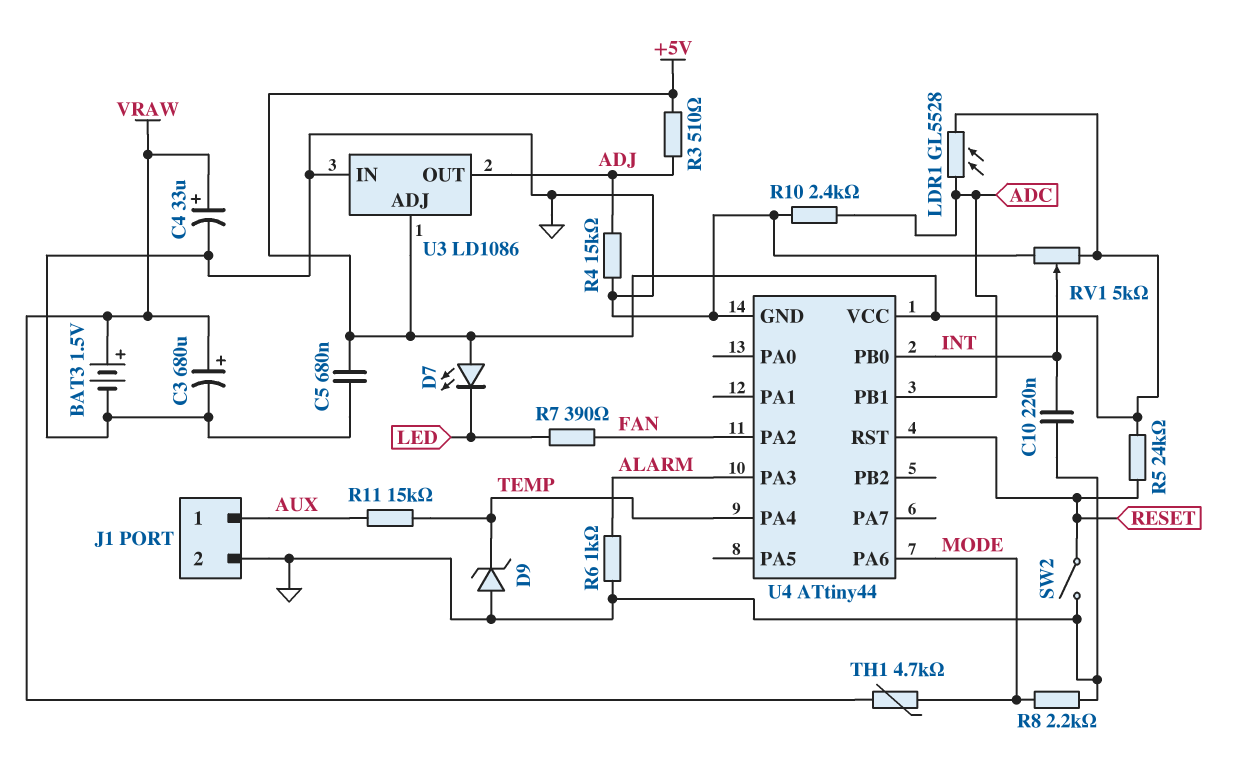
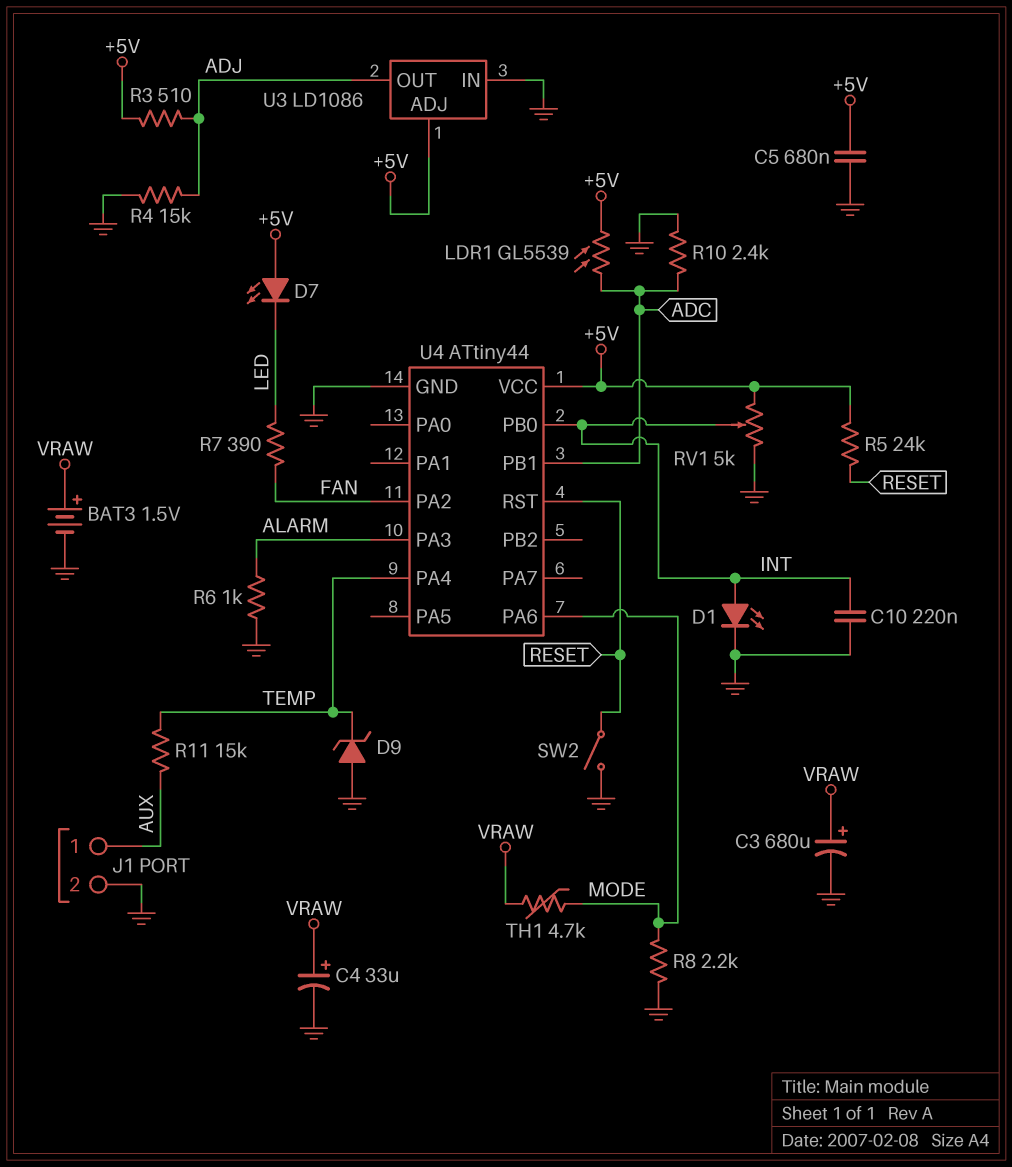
D1: none -> LED (A INT, K GND)
LDR1: GL5528 (+5V, ADC) -> GL5539 (+5V, ADC)

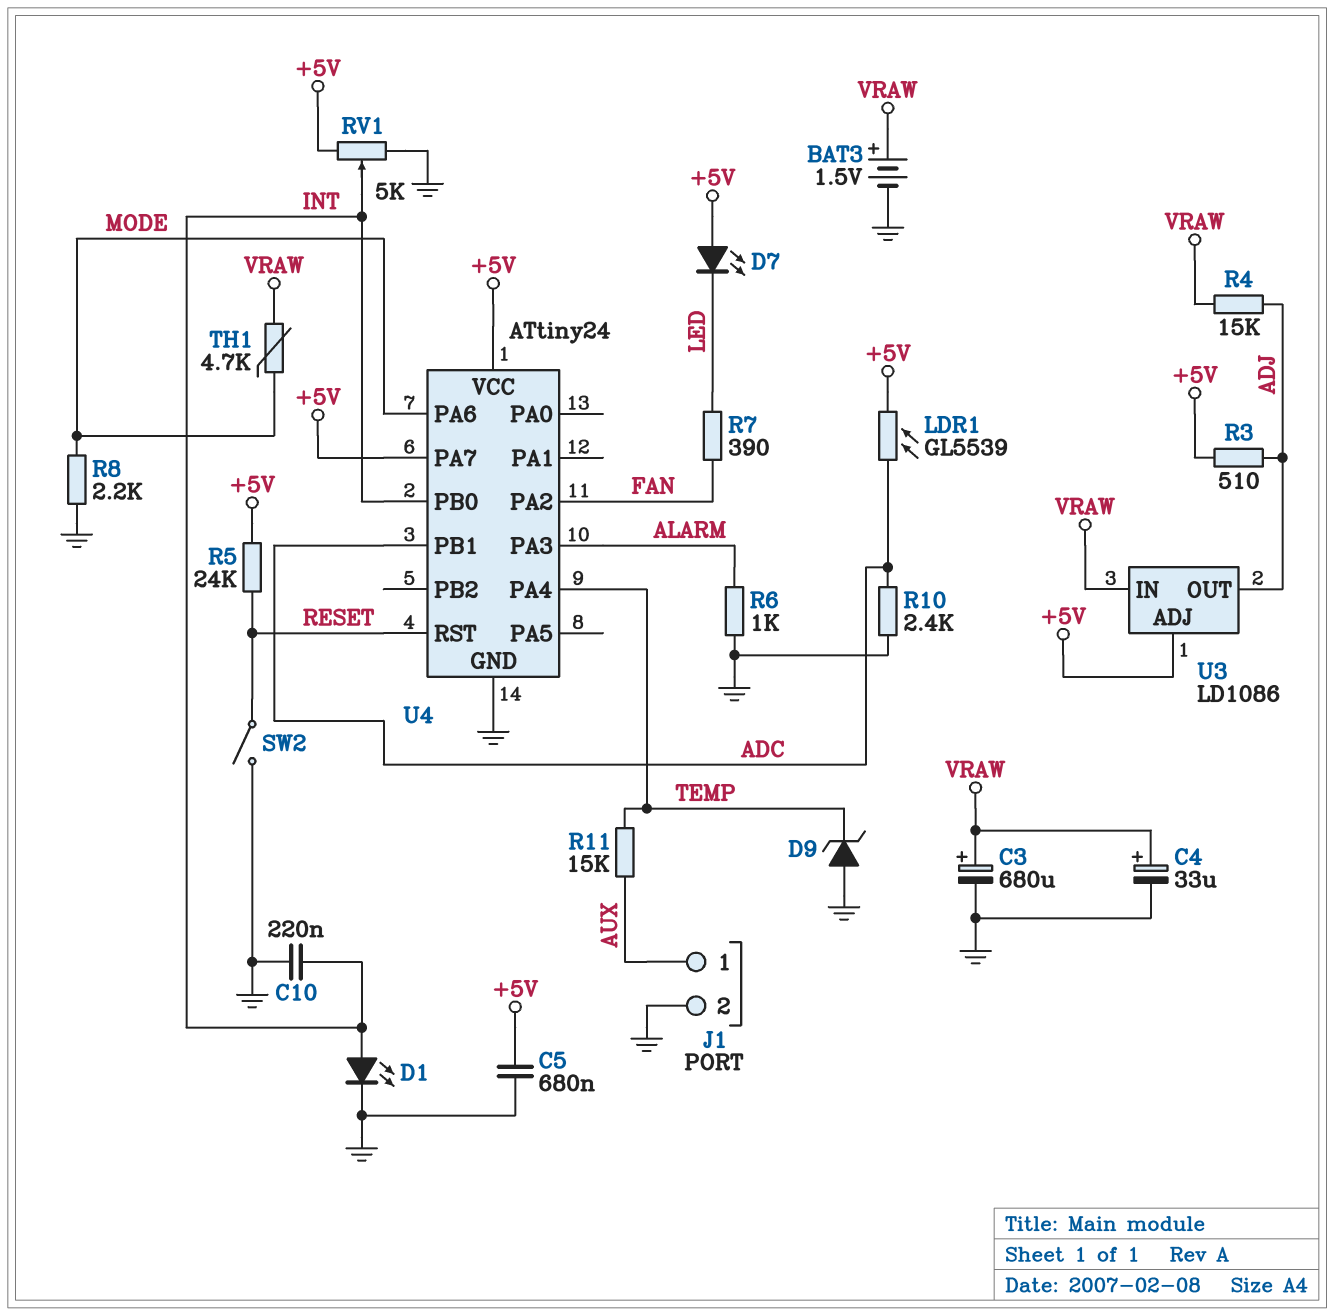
R4: 15k (ADJ, GND) -> 15k (ADJ, VRAW)
U3 pin IN: GND -> VRAW
U4: ATtiny44 -> ATtiny24
U4 pin PA7: none -> +5V

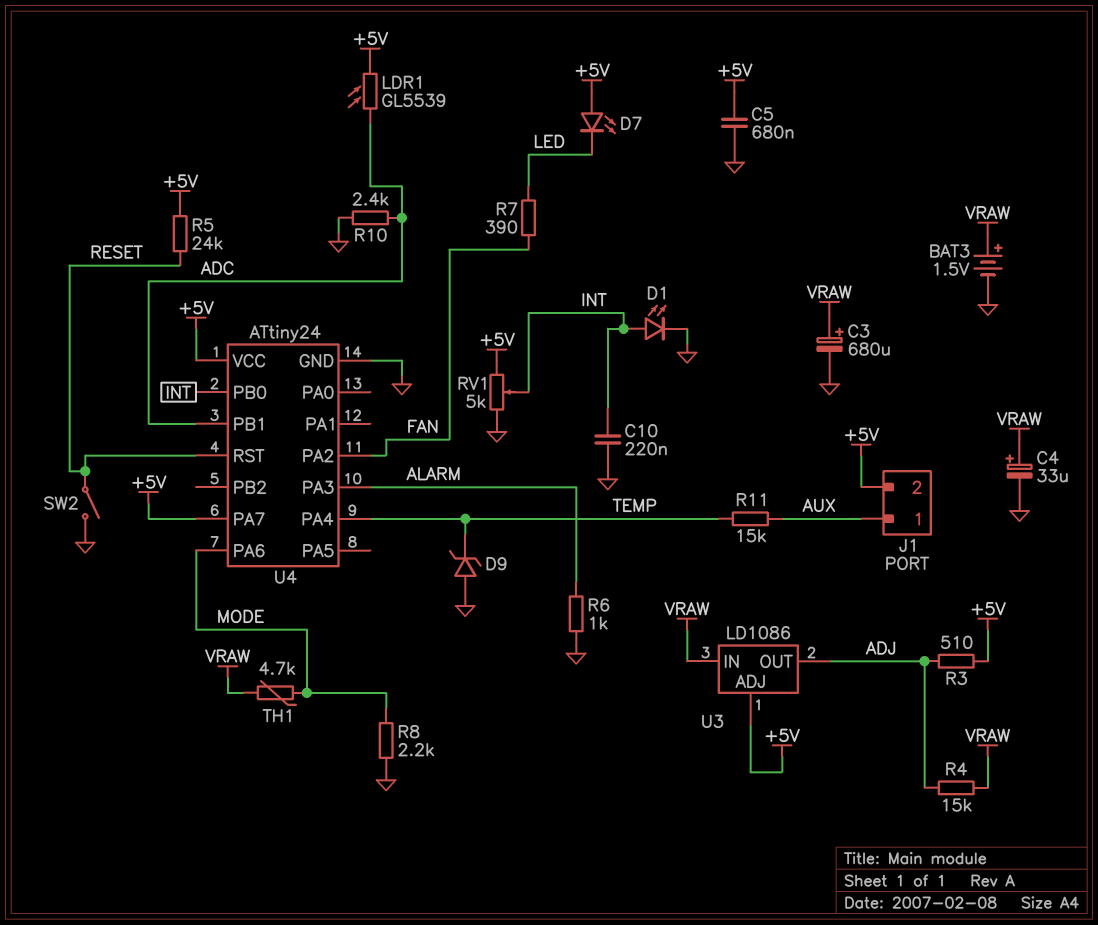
J1 pin 2: GND -> +5V

